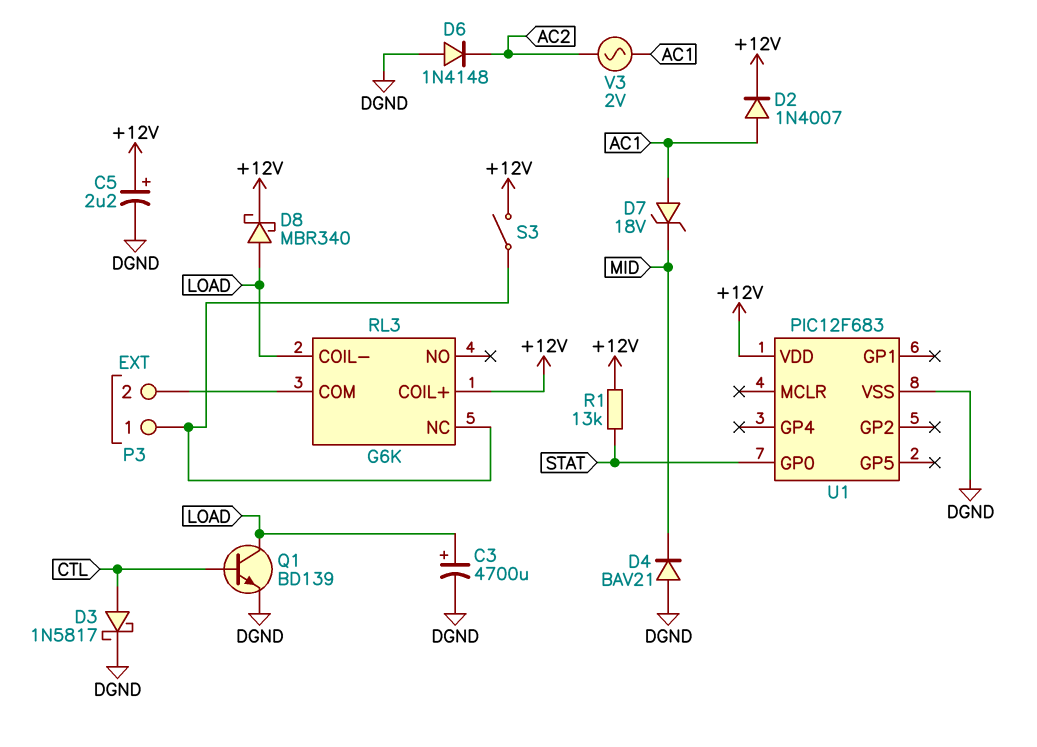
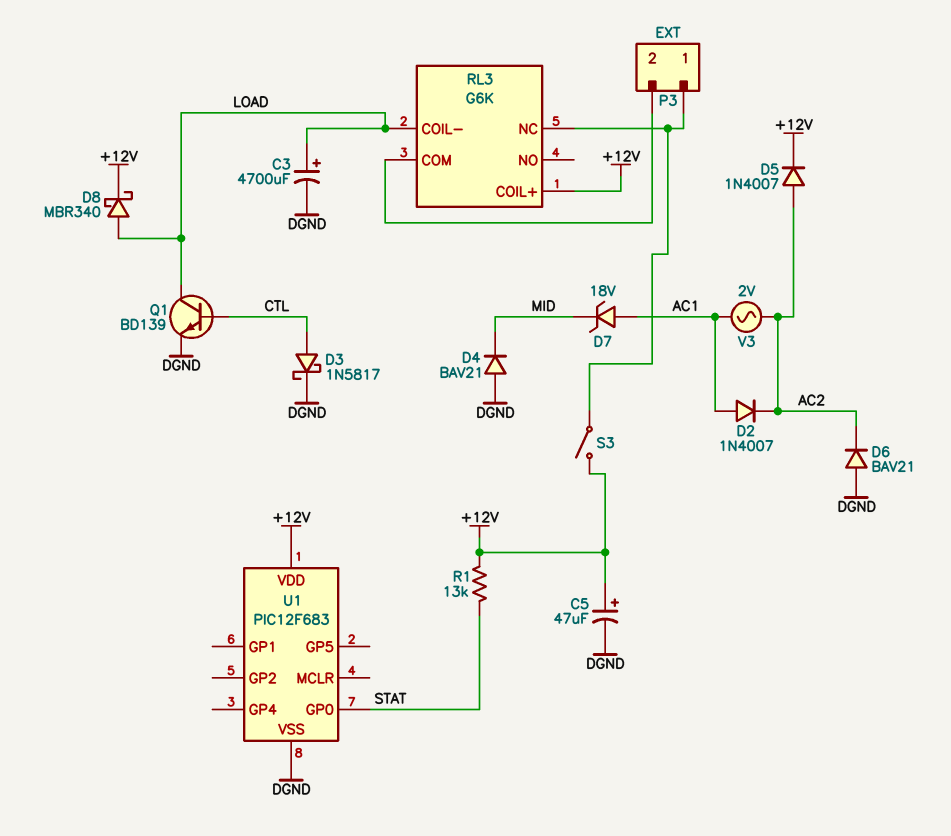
C5: 2.2uF (plus +12V, minus DGND) -> 47uF (plus +12V, minus DGND)
D2: diode 1N4007 (A AC1, K +12V) -> diode 1N4007 (A AC1, K AC2)
D5: none -> diode 1N4007 (A AC2, K +12V)
D6: diode 1N4148 (A DGND, K AC2) -> diode BAV21 (A DGND, K AC2)

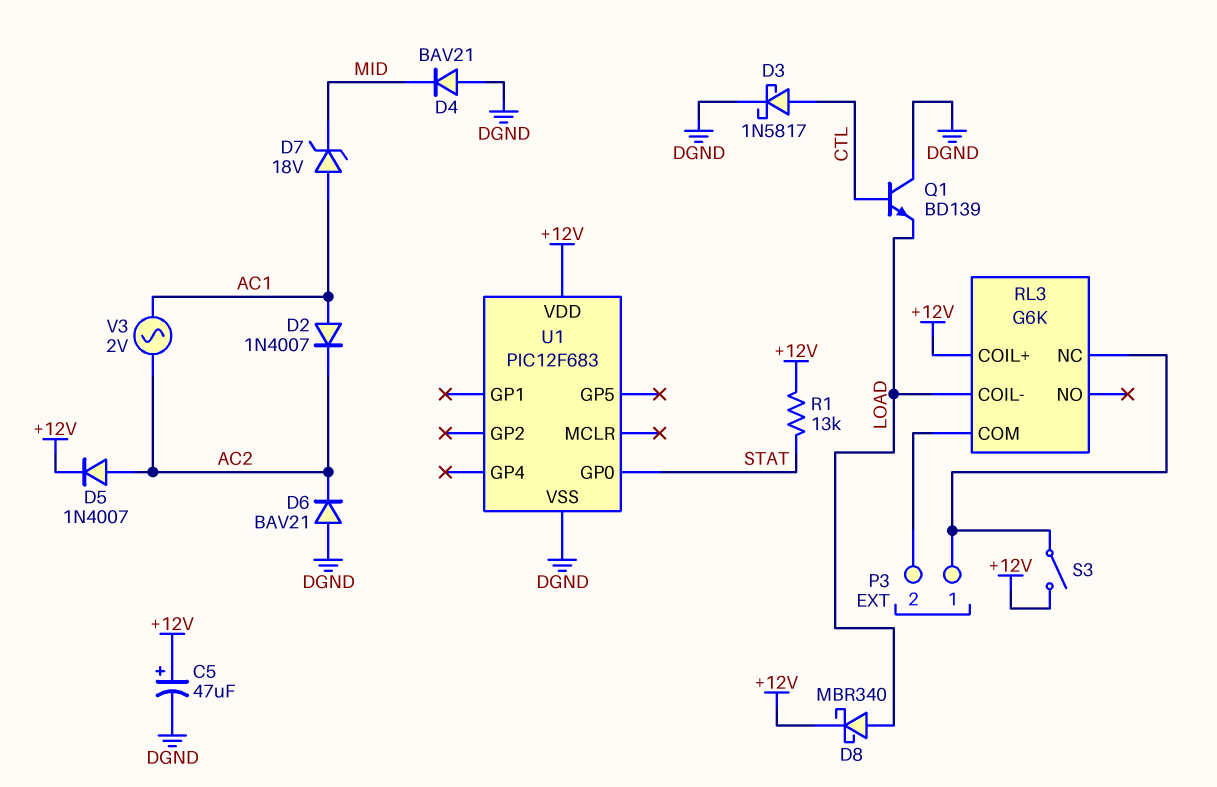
C3: 4700uF (plus LOAD, minus DGND) -> none
Q1: NPN BD139 (B CTL, C LOAD, E DGND) -> NPN BD139 (B CTL, C DGND, E LOAD)

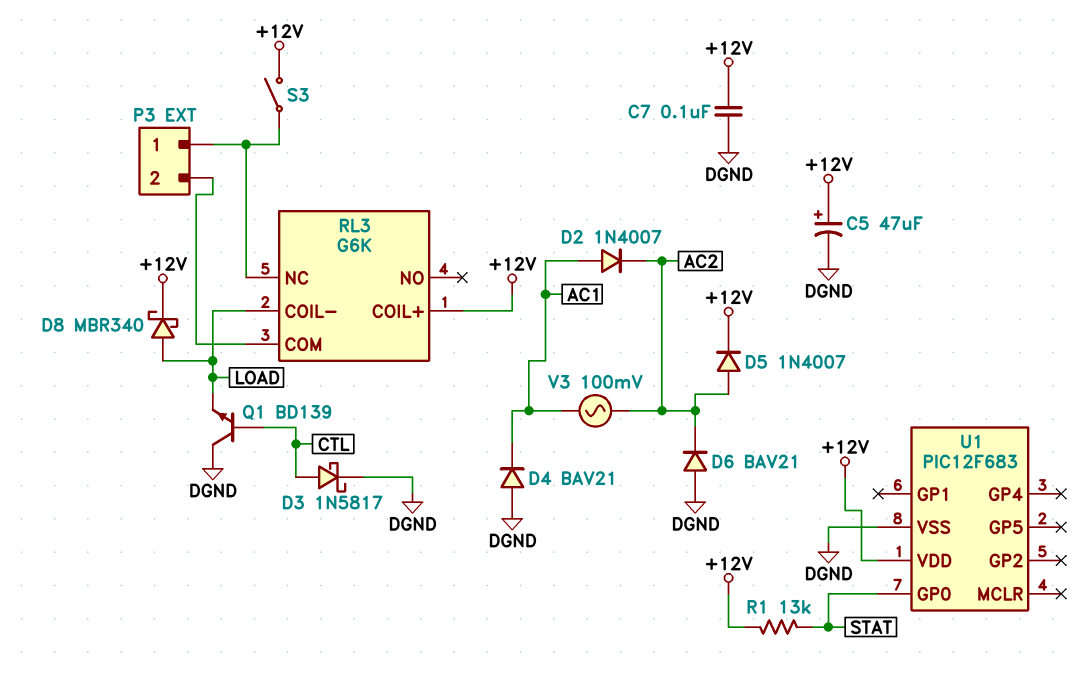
C7: none -> 100nF (+12V, DGND)
D4: diode BAV21 (A DGND, K MID) -> diode BAV21 (A DGND, K AC1)
D7: zener 18V (A AC1, K MID) -> none
V3: AC 2V (AC1, AC2) -> AC 100mV (AC1, AC2)

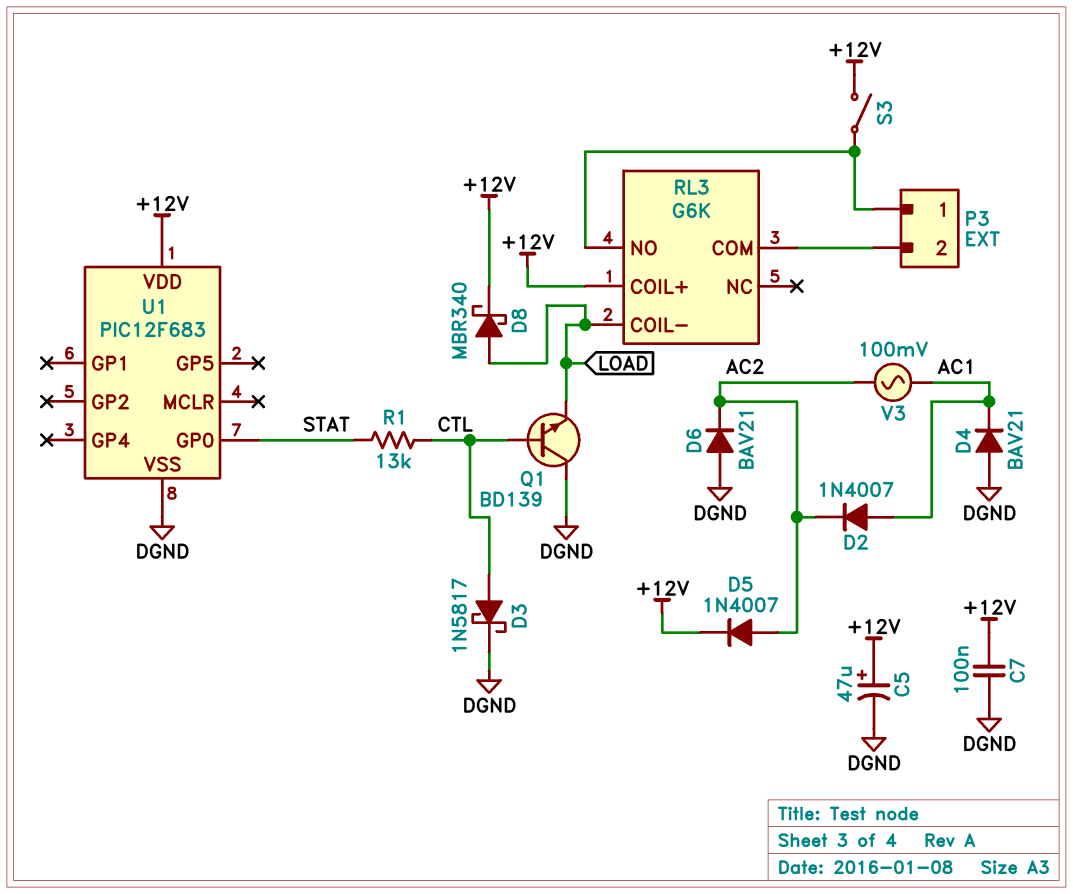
R1: 13k (+12V, STAT) -> 13k (CTL, STAT)
RL3 pin NC: P3/1 -> none
RL3 pin NO: none -> P3/1

